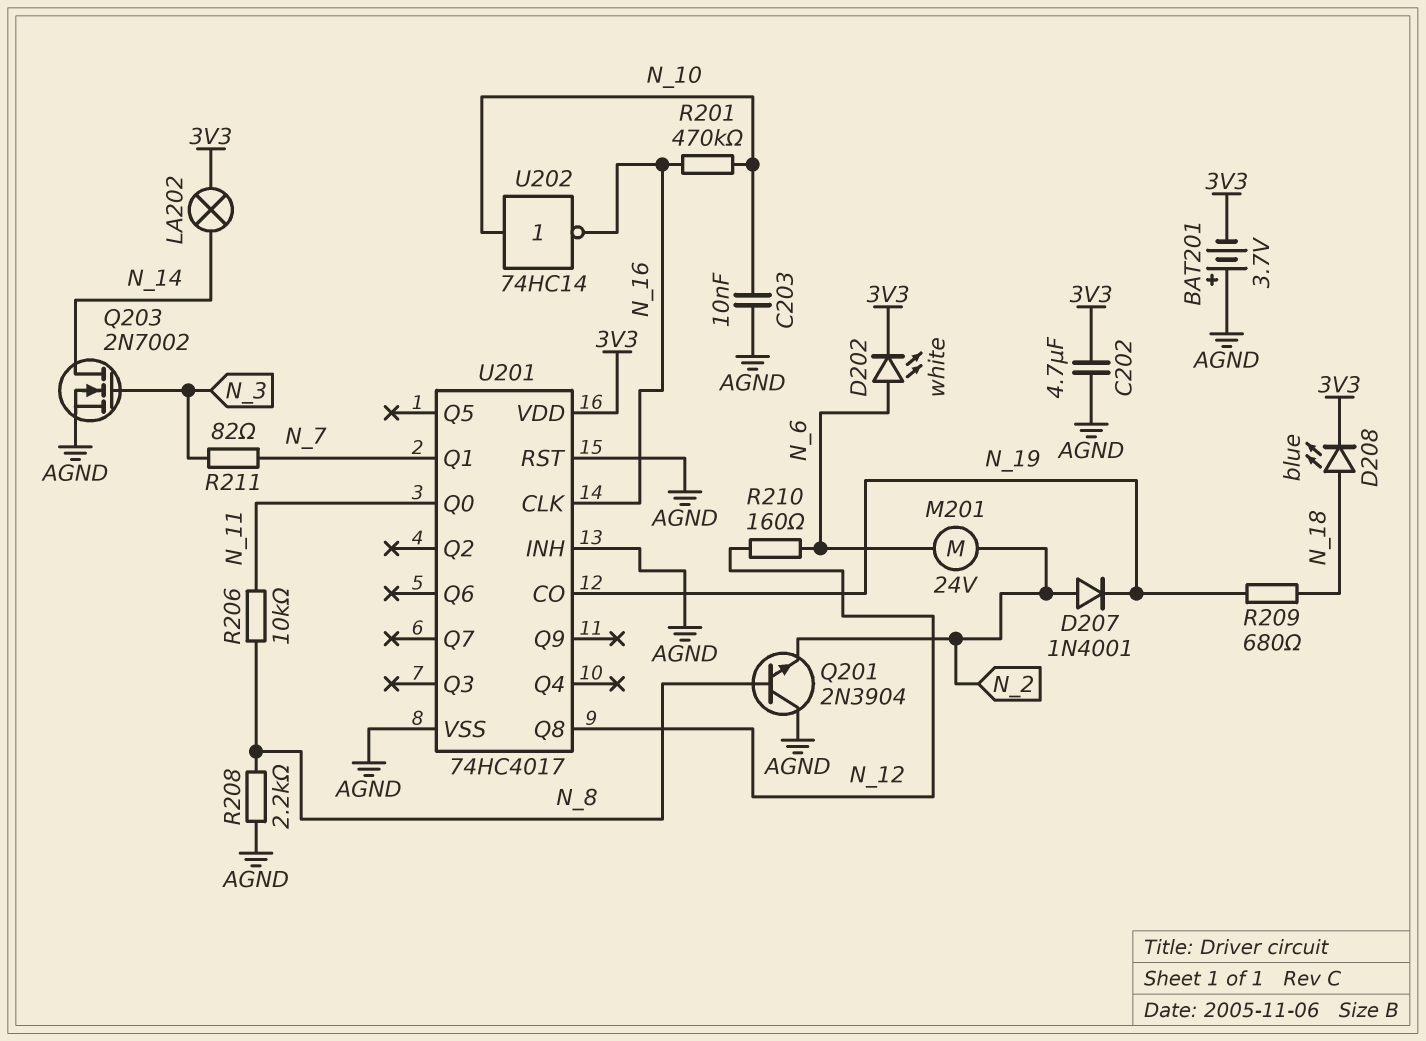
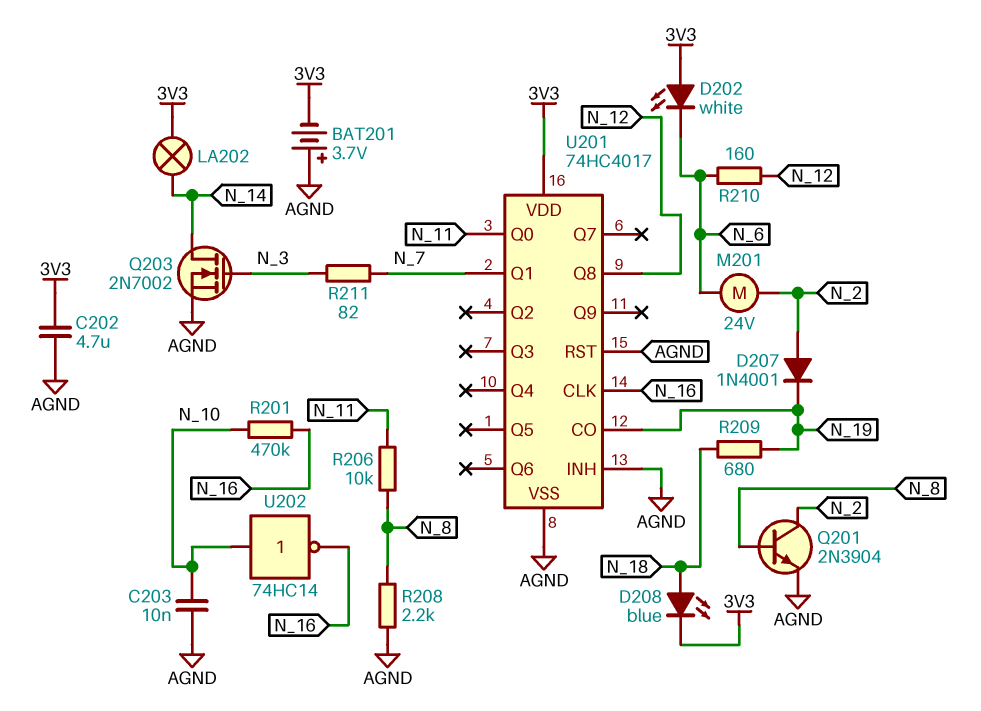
D202: LED white (A N_6, K 3V3) -> LED white (A 3V3, K N_6)
Q201: NPN 2N3904 (B N_8, C AGND, E N_2) -> NPN 2N3904 (B N_8, C N_2, E AGND)

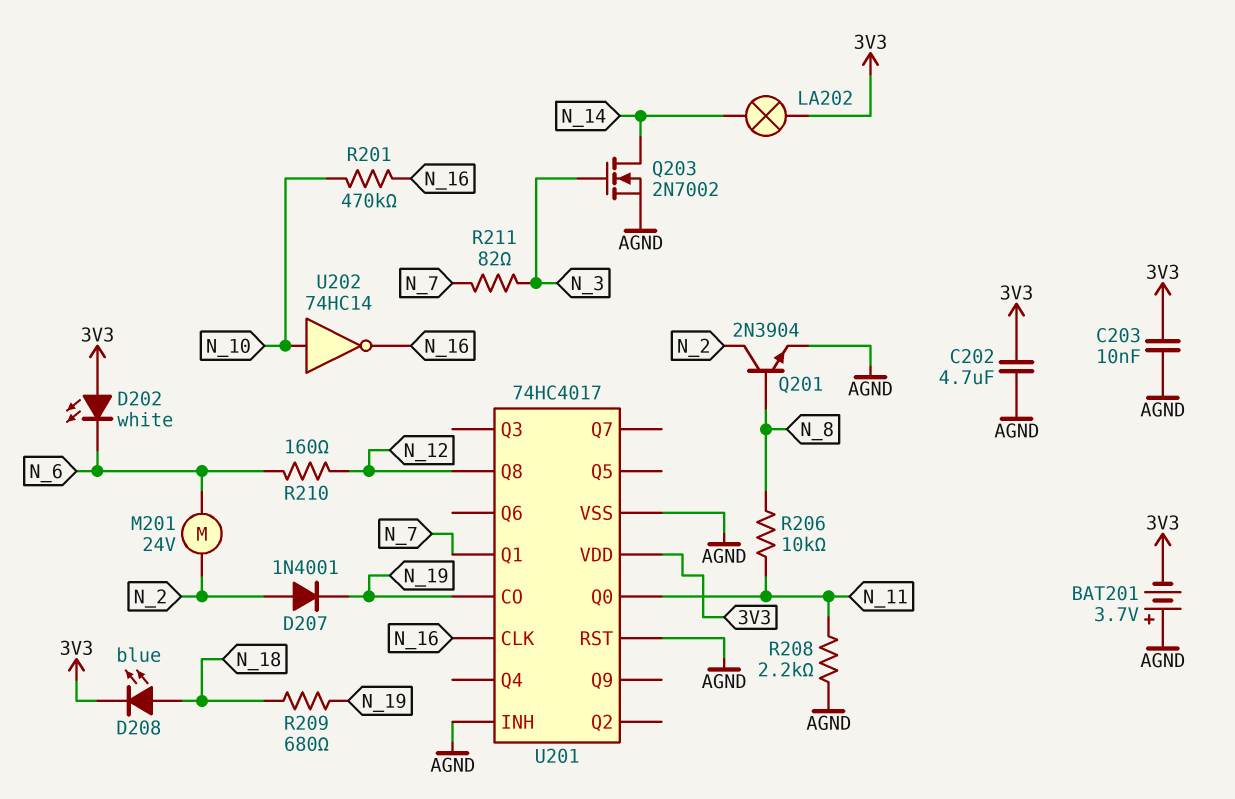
C203: 10nF (AGND, N_10) -> 10nF (3V3, AGND)
R208: 2.2k (AGND, N_8) -> 2.2k (AGND, N_11)

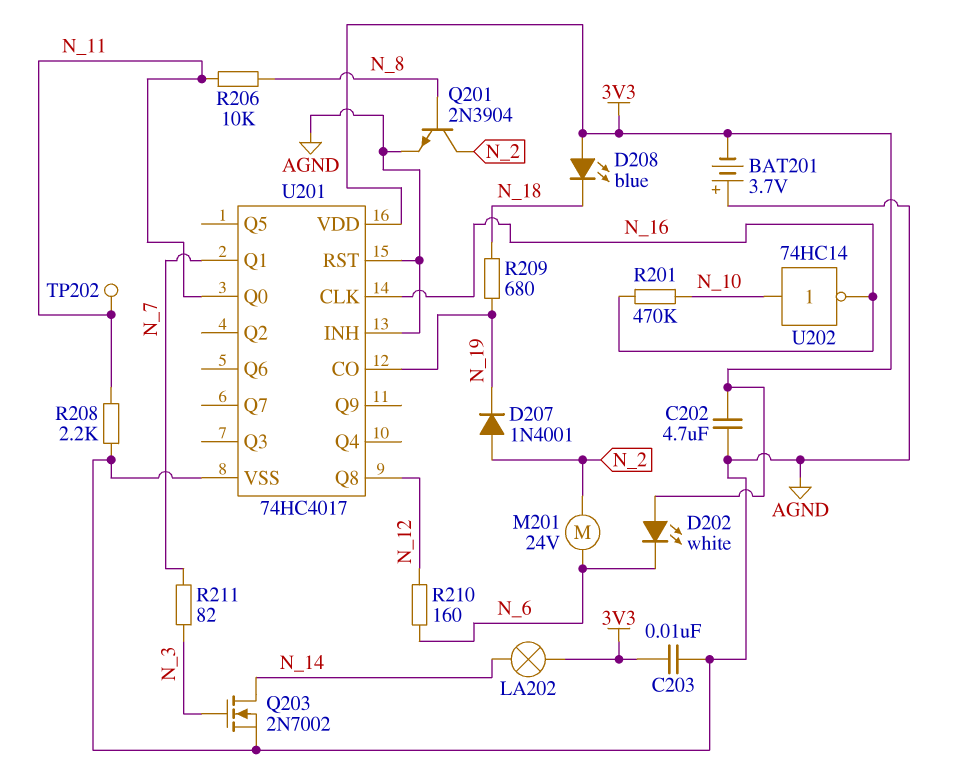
D208: LED blue (A N_18, K 3V3) -> LED blue (A 3V3, K N_18)
TP202: none -> test point (N_11)

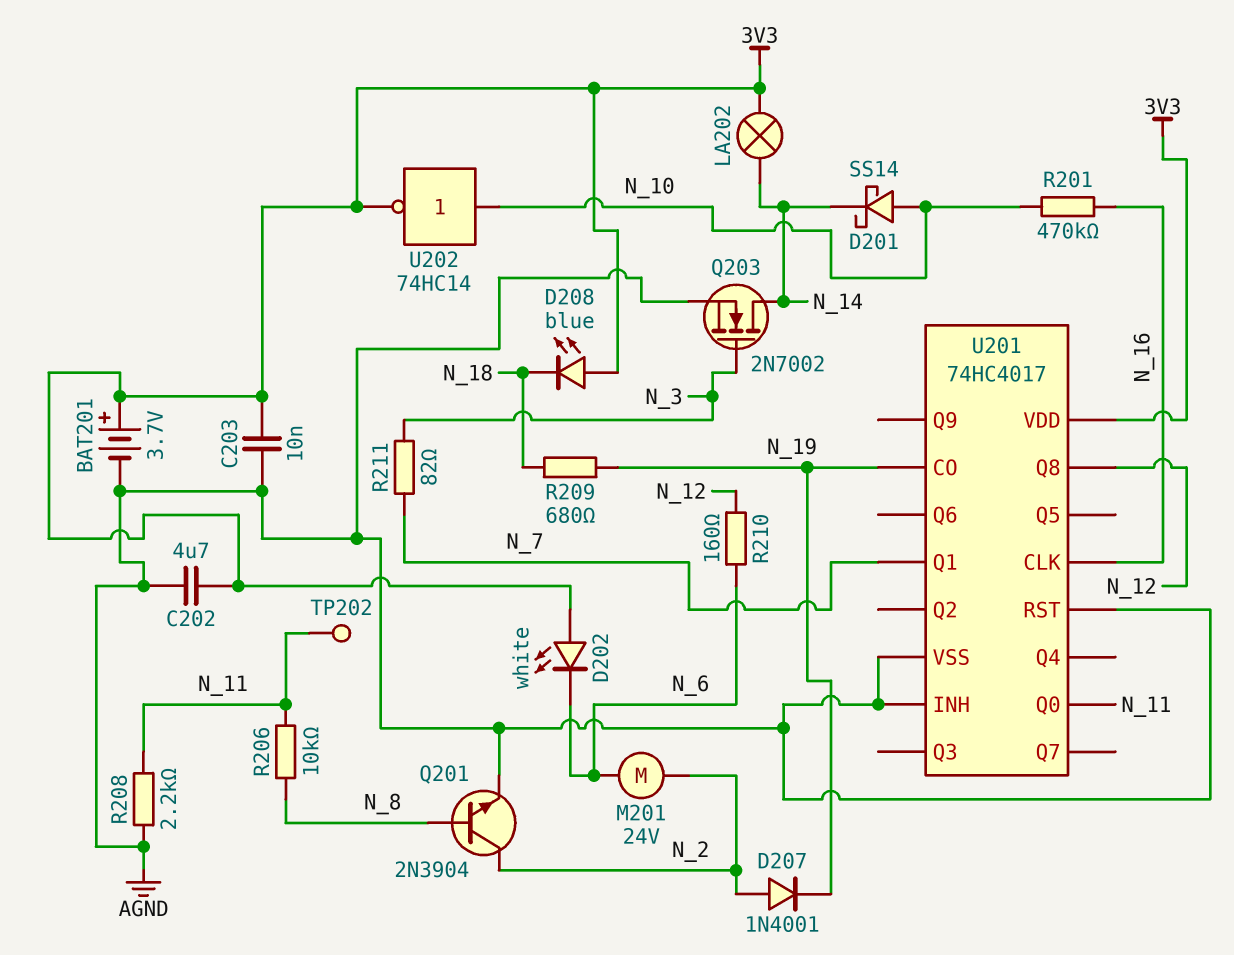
BAT201: 3.7V (plus AGND, minus 3V3) -> 3.7V (plus 3V3, minus AGND)
D201: none -> schottky SS14 (A N_10, K N_14)
U202: NOT 74HC14 (in N_10, out N_16) -> NOT 74HC14 (in N_10, out 3V3)

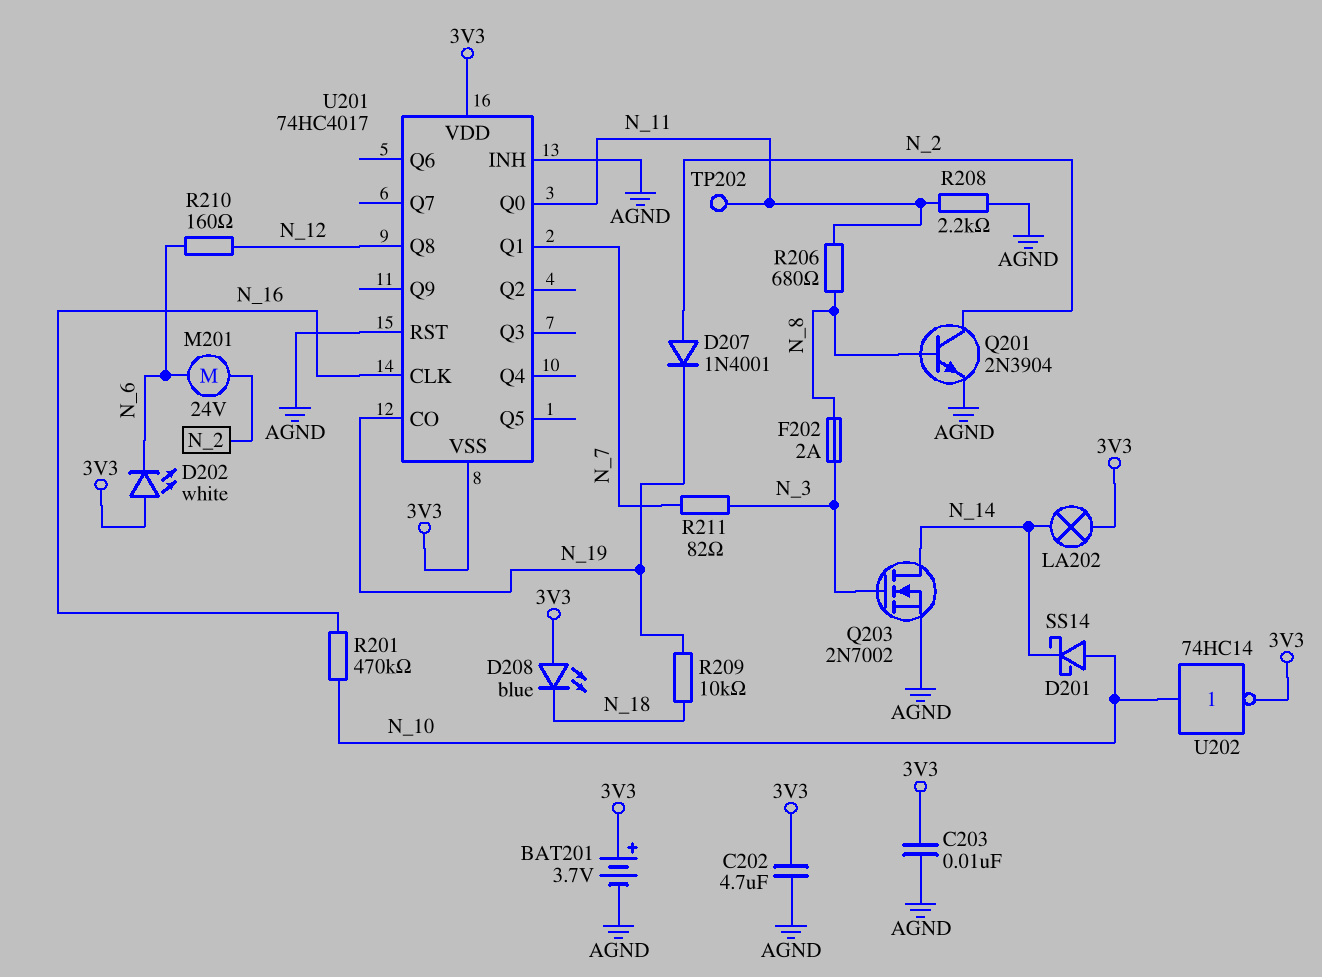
F202: none -> 2A (N_3, N_8)
R206: 10k (N_8, N_11) -> 680 (N_8, N_11)
R209: 680 (N_18, N_19) -> 10k (N_18, N_19)
U201 pin VSS: AGND -> 3V3

